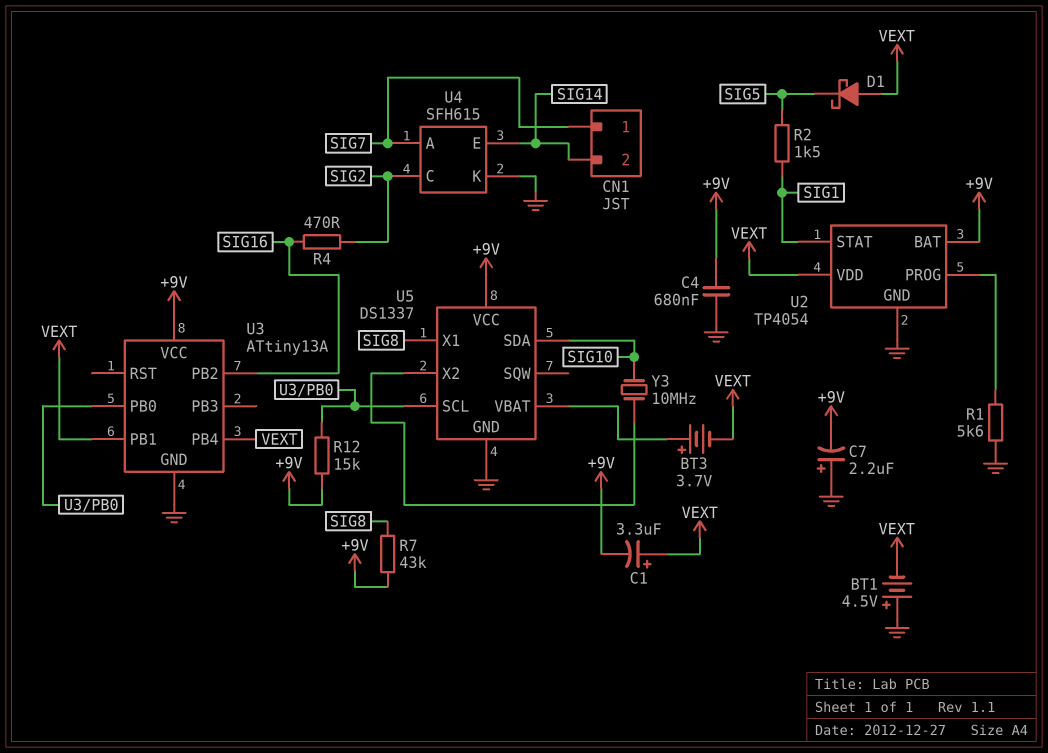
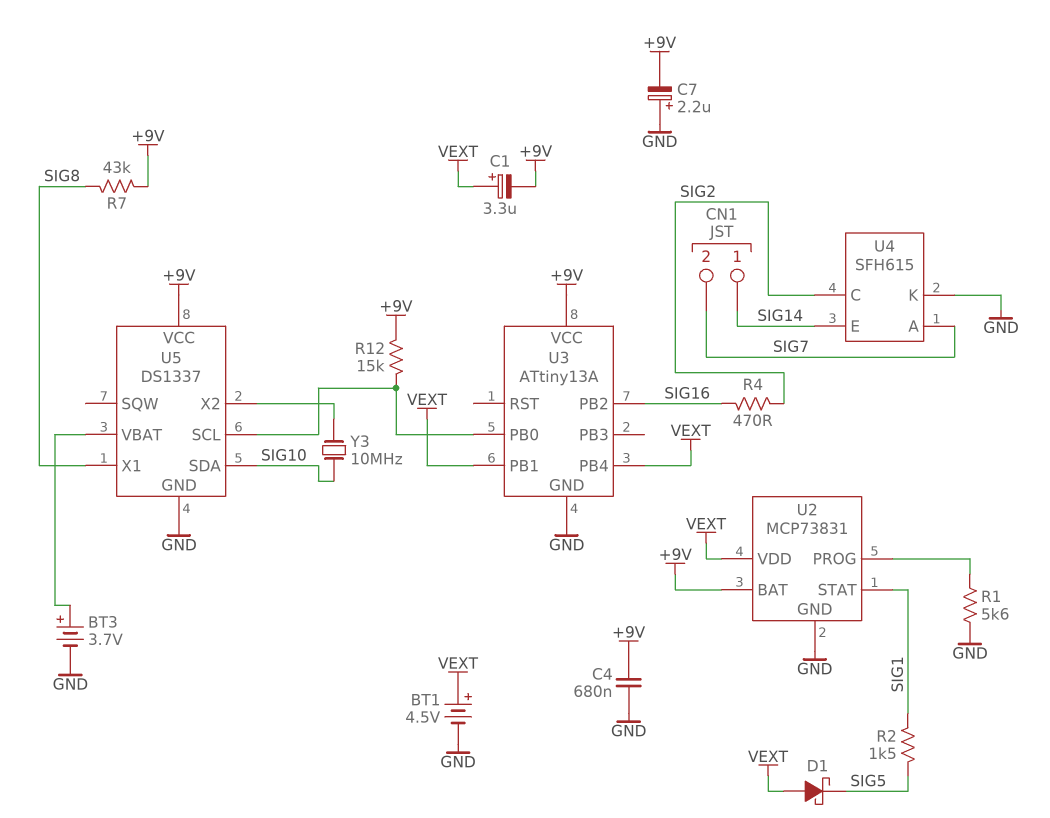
BT1: 4.5V (plus GND, minus VEXT) -> 4.5V (plus VEXT, minus GND)
BT3: 3.7V (plus U5/VBAT, minus VEXT) -> 3.7V (plus U5/VBAT, minus GND)
CN1 pin 1: SIG7 -> SIG14
CN1 pin 2: SIG14 -> SIG7
U2: TP4054 -> MCP73831

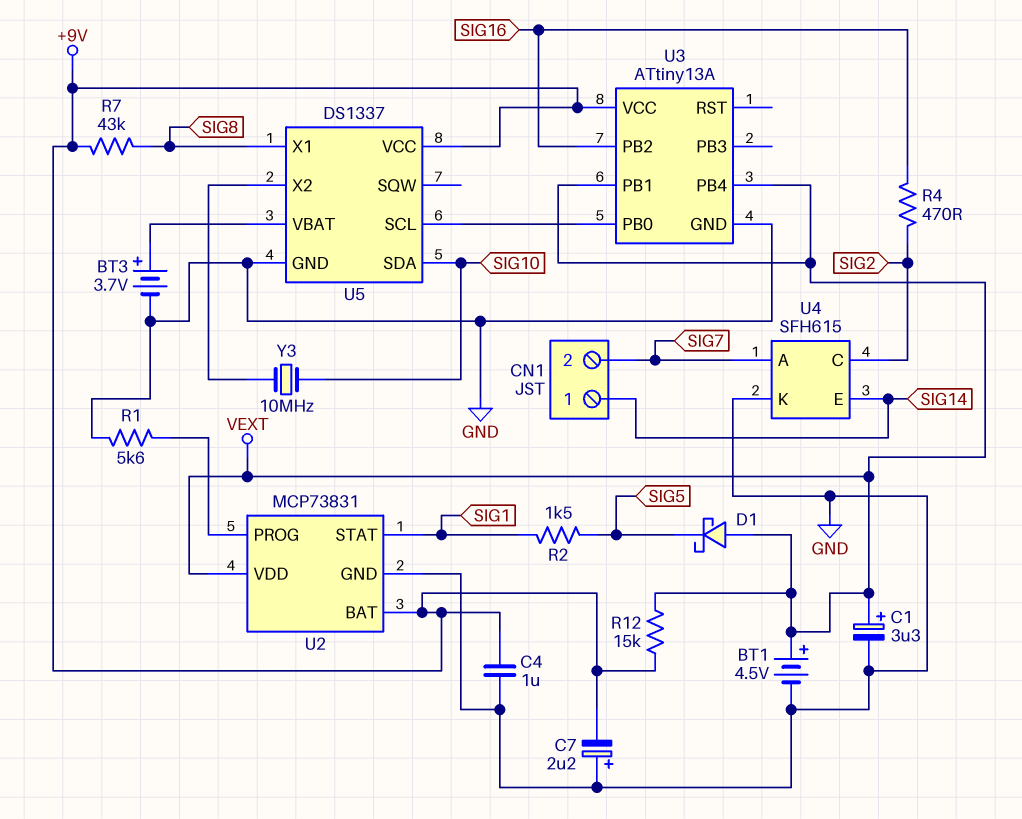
C1: 3.3uF (plus VEXT, minus +9V) -> 3.3uF (plus VEXT, minus GND)
C4: 680nF (+9V, GND) -> 1uF (+9V, GND)
R12: 15k (+9V, U3/PB0) -> 15k (+9V, VEXT)

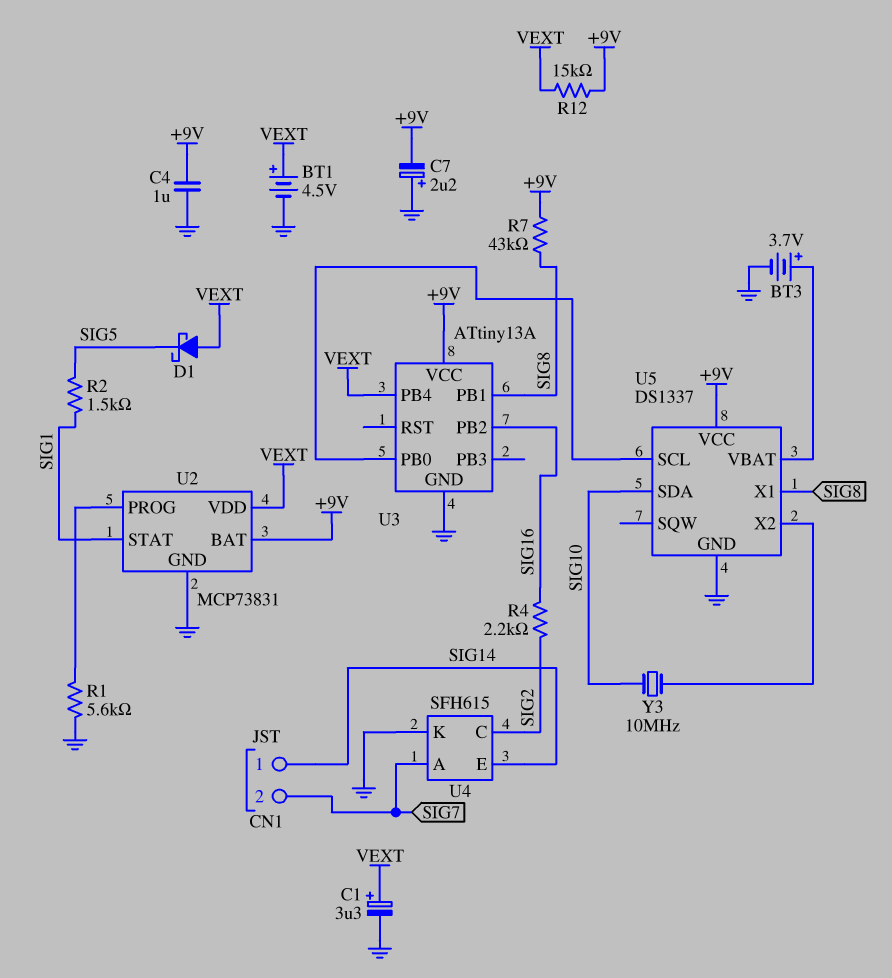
R4: 470 (SIG2, SIG16) -> 2.2k (SIG2, SIG16)
U3 pin PB1: VEXT -> SIG8

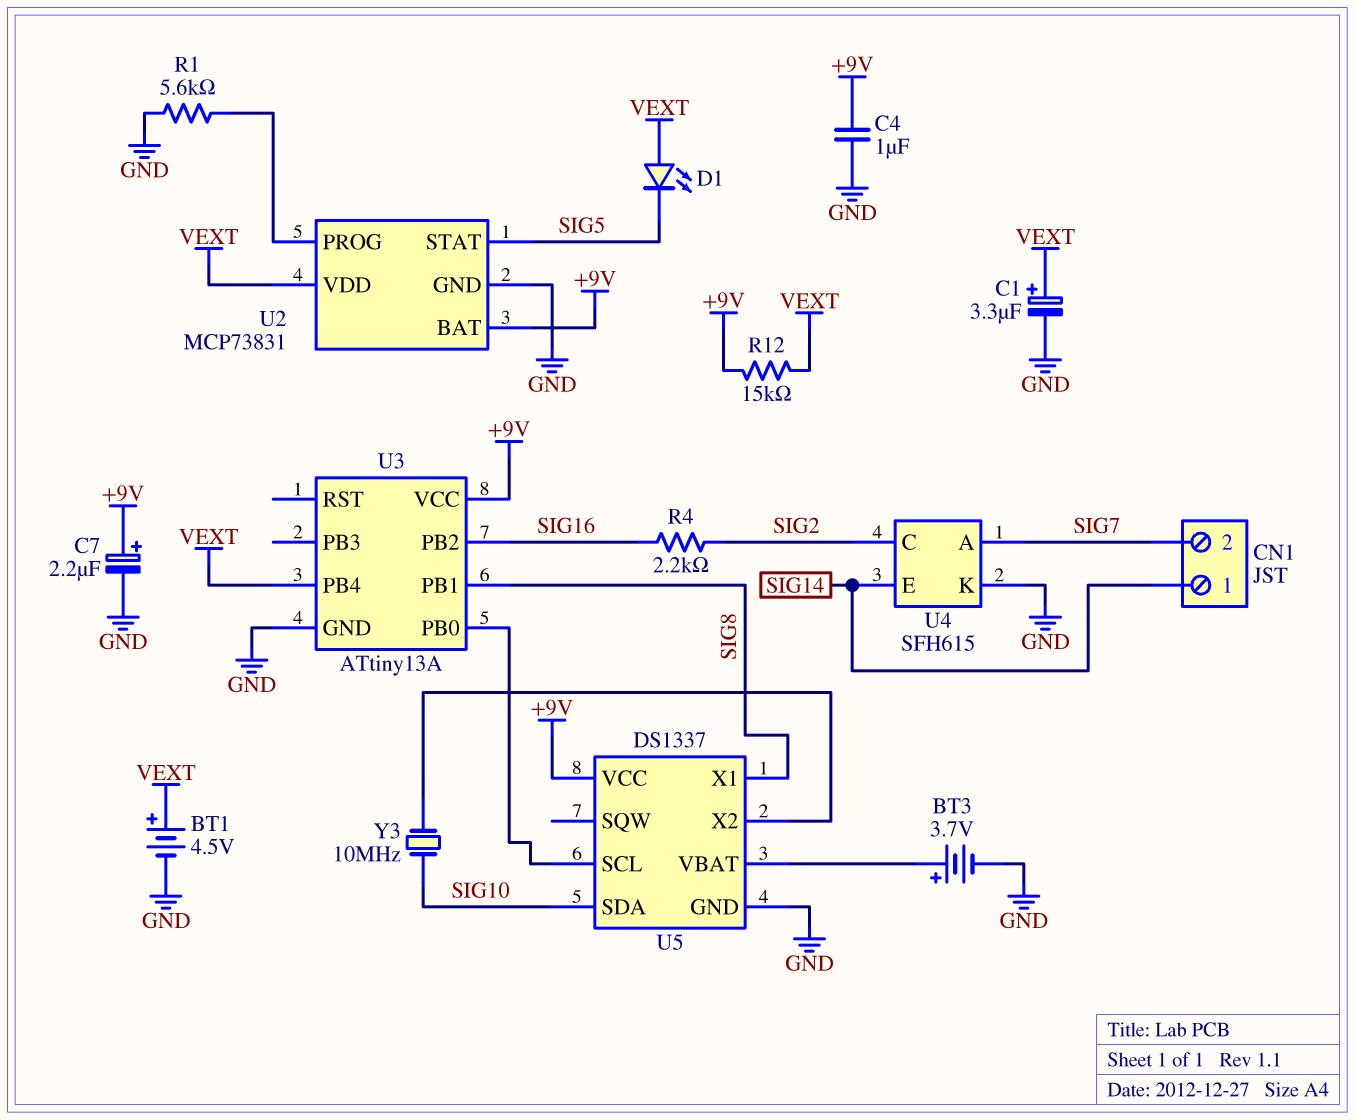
C7: 2.2uF (plus GND, minus +9V) -> 2.2uF (plus +9V, minus GND)
D1: schottky (A VEXT, K SIG5) -> LED (A VEXT, K SIG5)
R2: 1.5k (SIG1, SIG5) -> none
R7: 43k (+9V, SIG8) -> none
U2 pin STAT: SIG1 -> SIG5

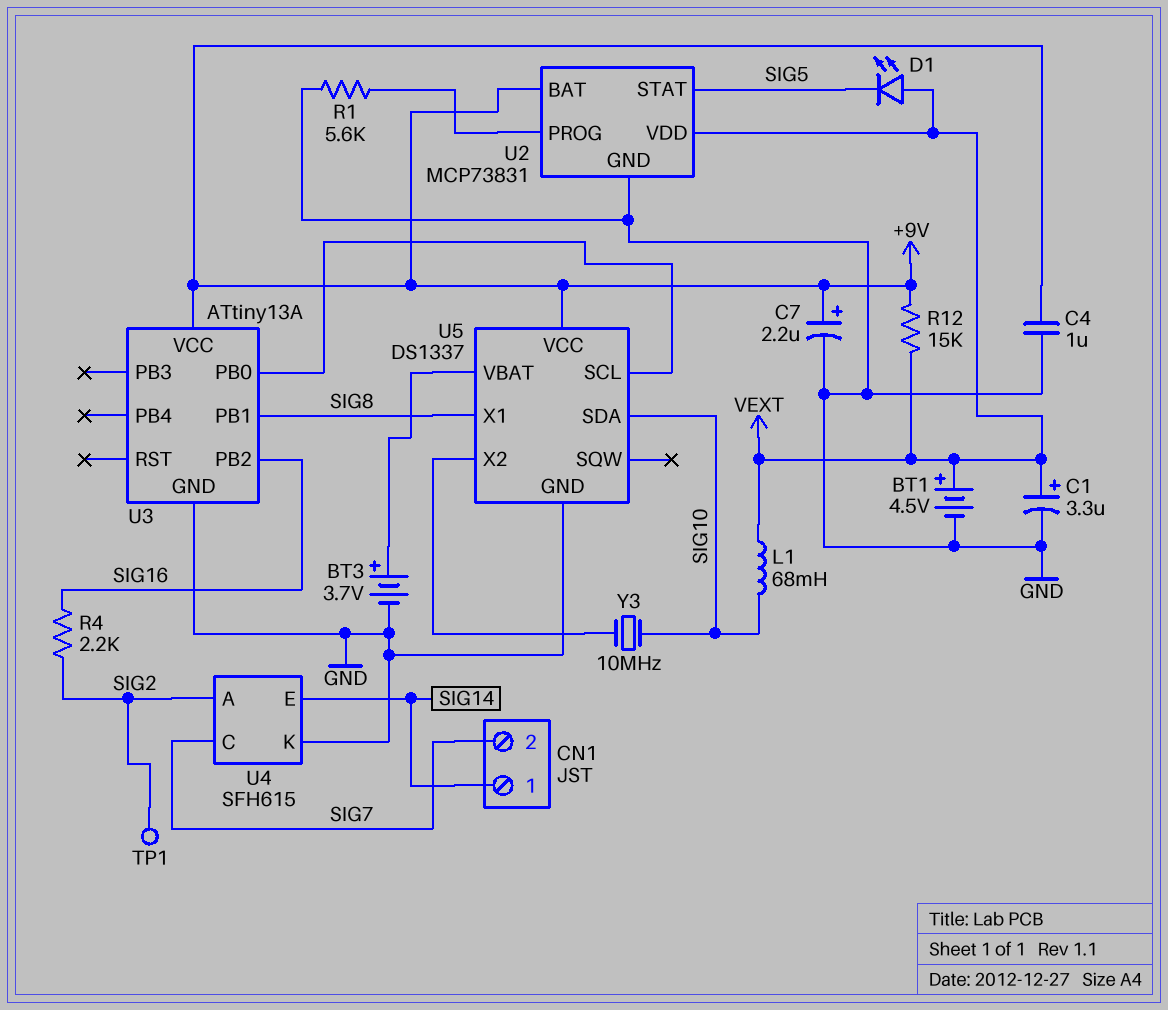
L1: none -> 68mH (SIG10, VEXT)
TP1: none -> test point (SIG2)
U3 pin PB4: VEXT -> none
U4 pin A: SIG7 -> SIG2
U4 pin C: SIG2 -> SIG7

